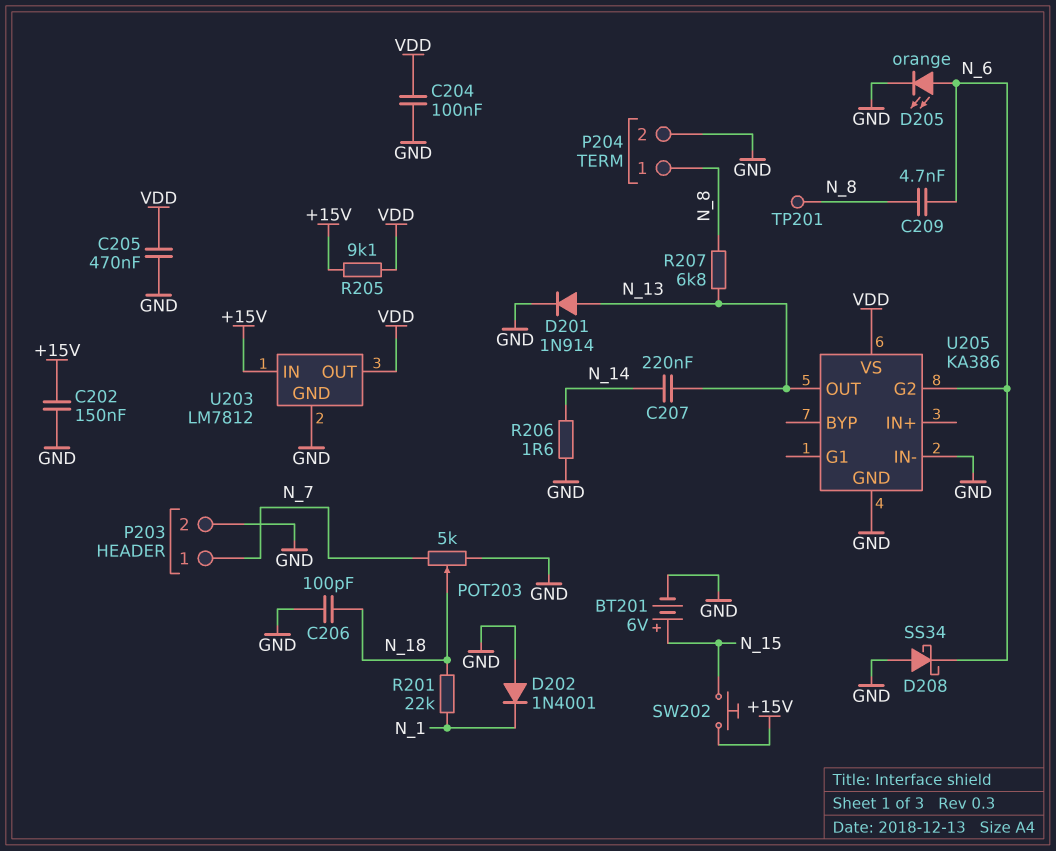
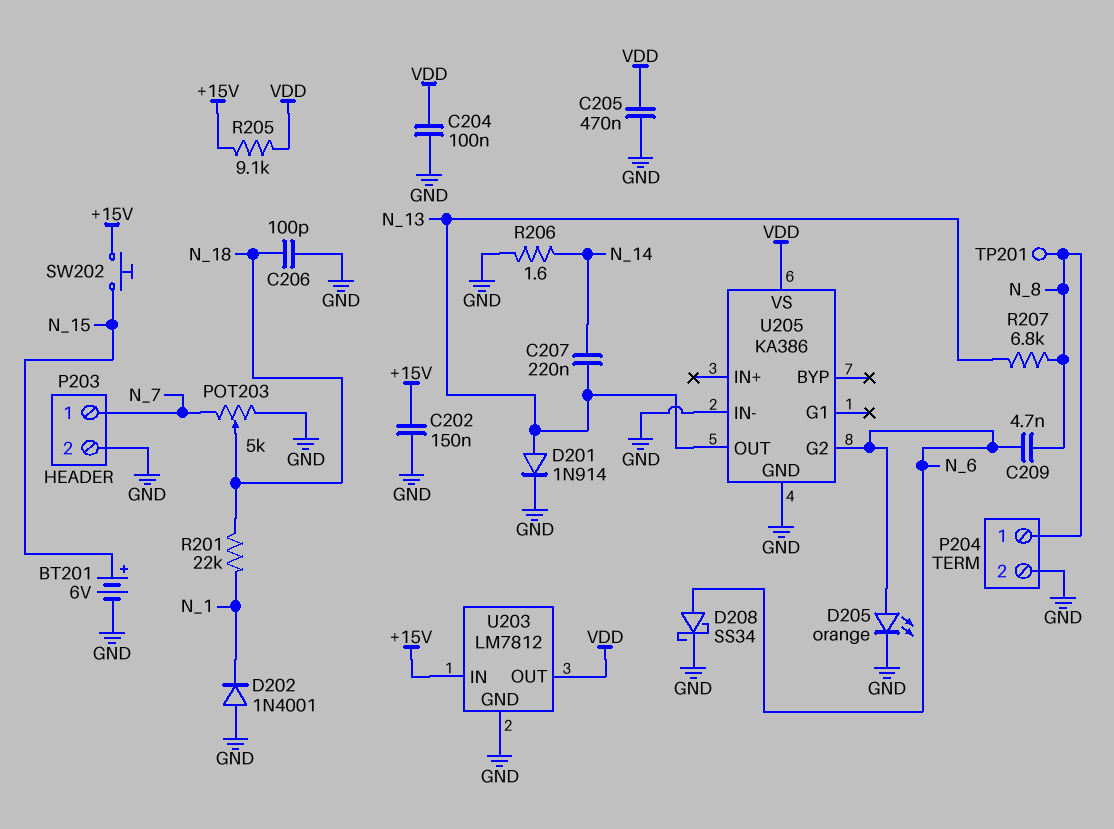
D208: schottky SS34 (A GND, K N_6) -> schottky SS34 (A N_6, K GND)

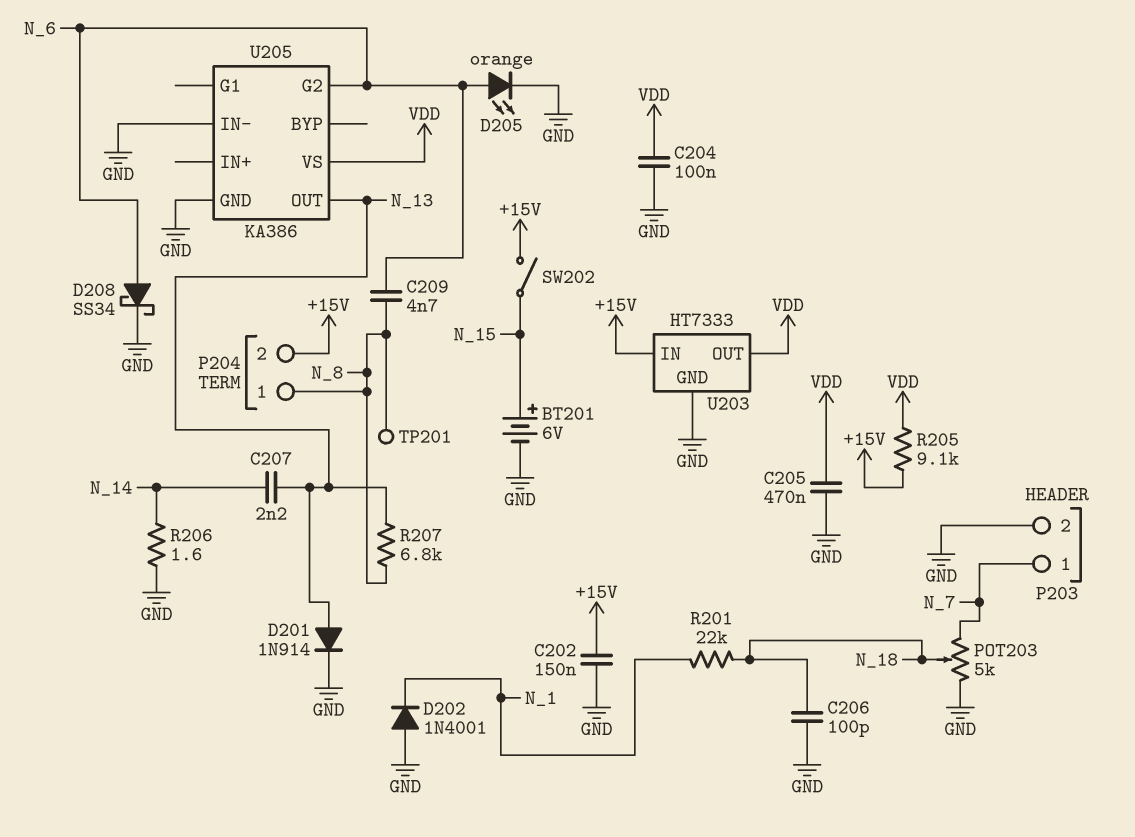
C207: 220nF (N_13, N_14) -> 2.2nF (N_13, N_14)
P204 pin 2: GND -> +15V
SW202: button (+15V, N_15) -> switch (+15V, N_15)
U203: LM7812 -> HT7333

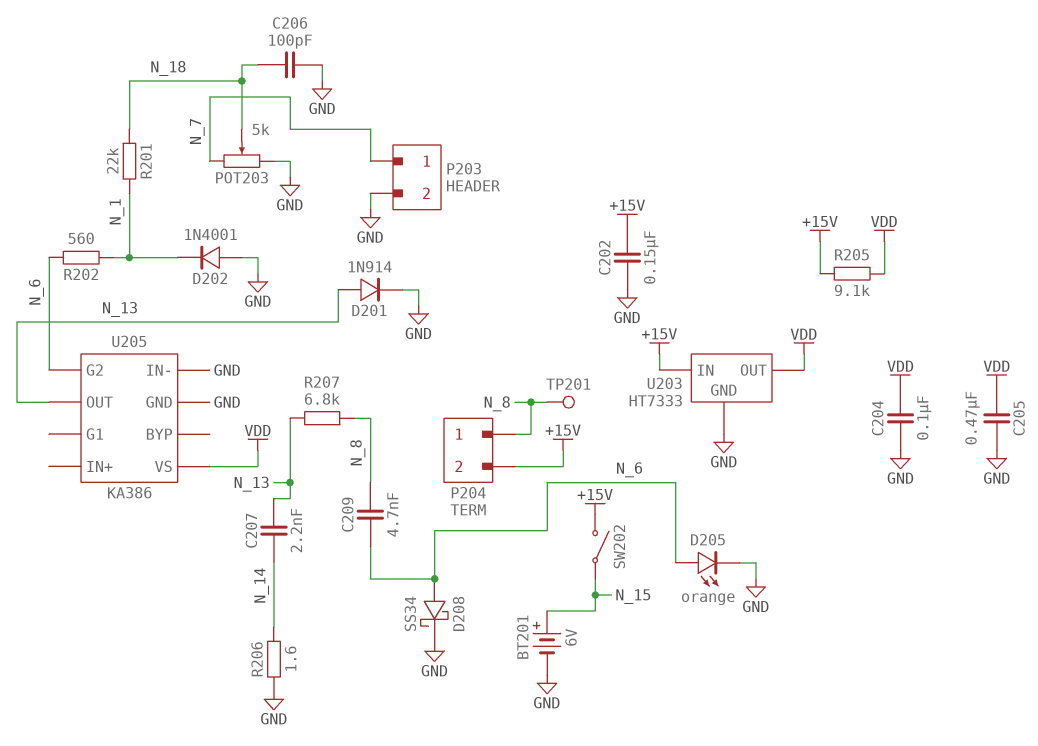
R202: none -> 560 (N_1, N_6)

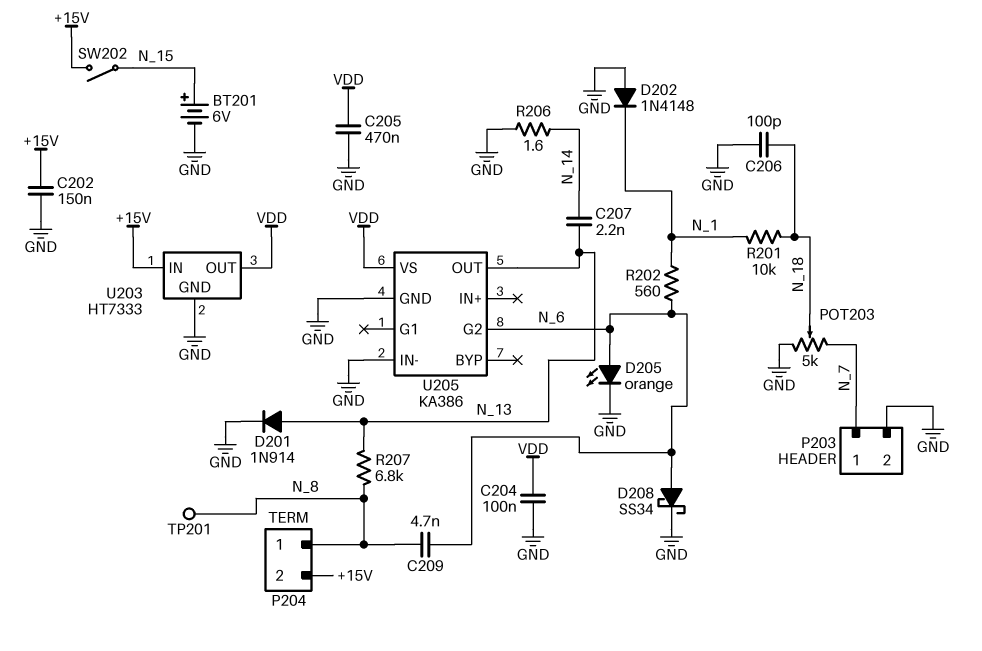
D202: diode 1N4001 (A GND, K N_1) -> diode 1N4148 (A GND, K N_1)
R201: 22k (N_1, N_18) -> 10k (N_1, N_18)
R205: 9.1k (+15V, VDD) -> none

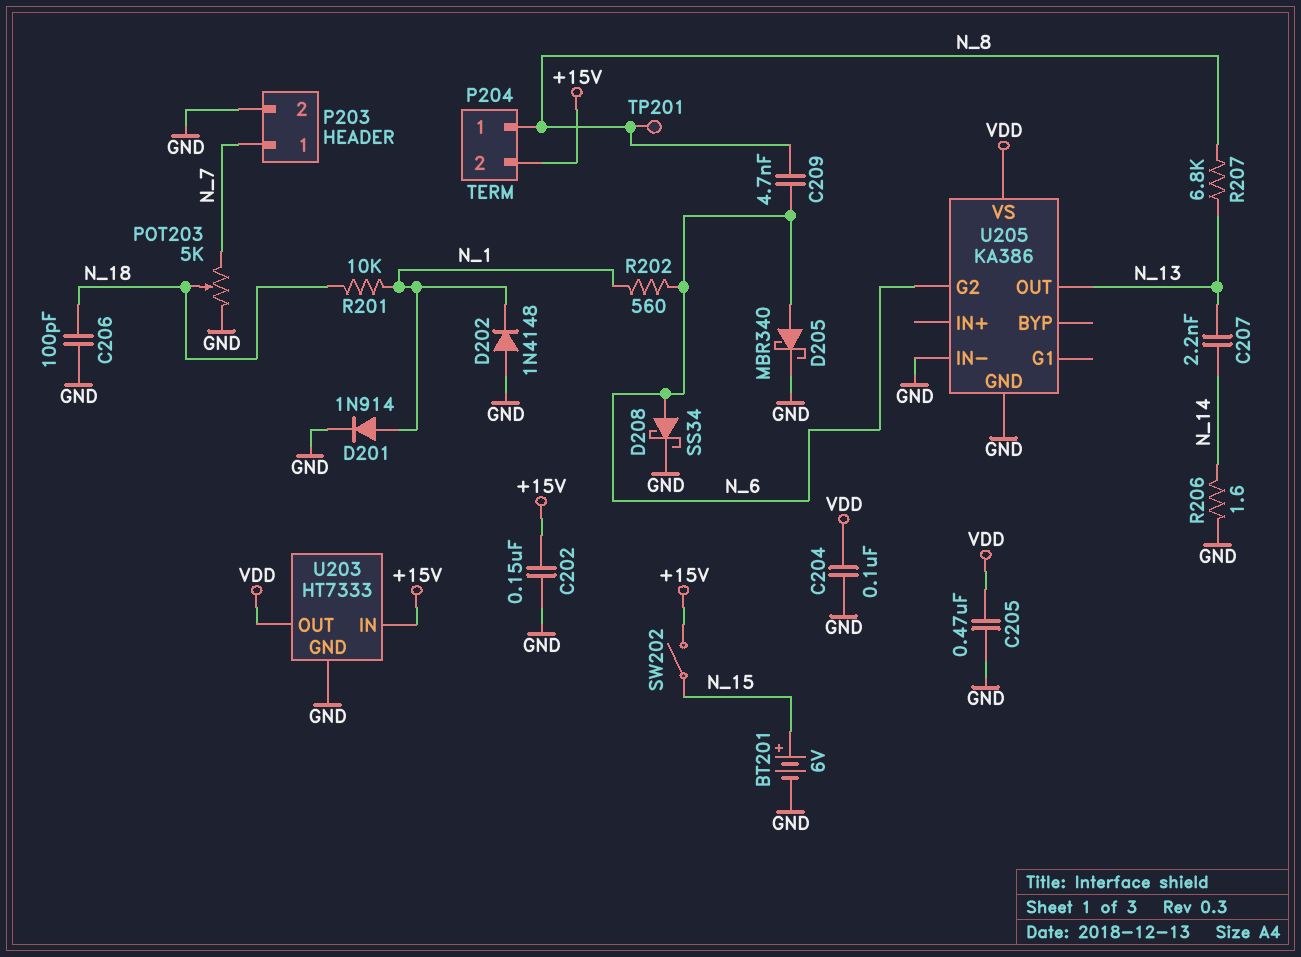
D201: diode 1N914 (A N_13, K GND) -> diode 1N914 (A N_1, K GND)
D205: LED orange (A N_6, K GND) -> schottky MBR340 (A N_6, K GND)

